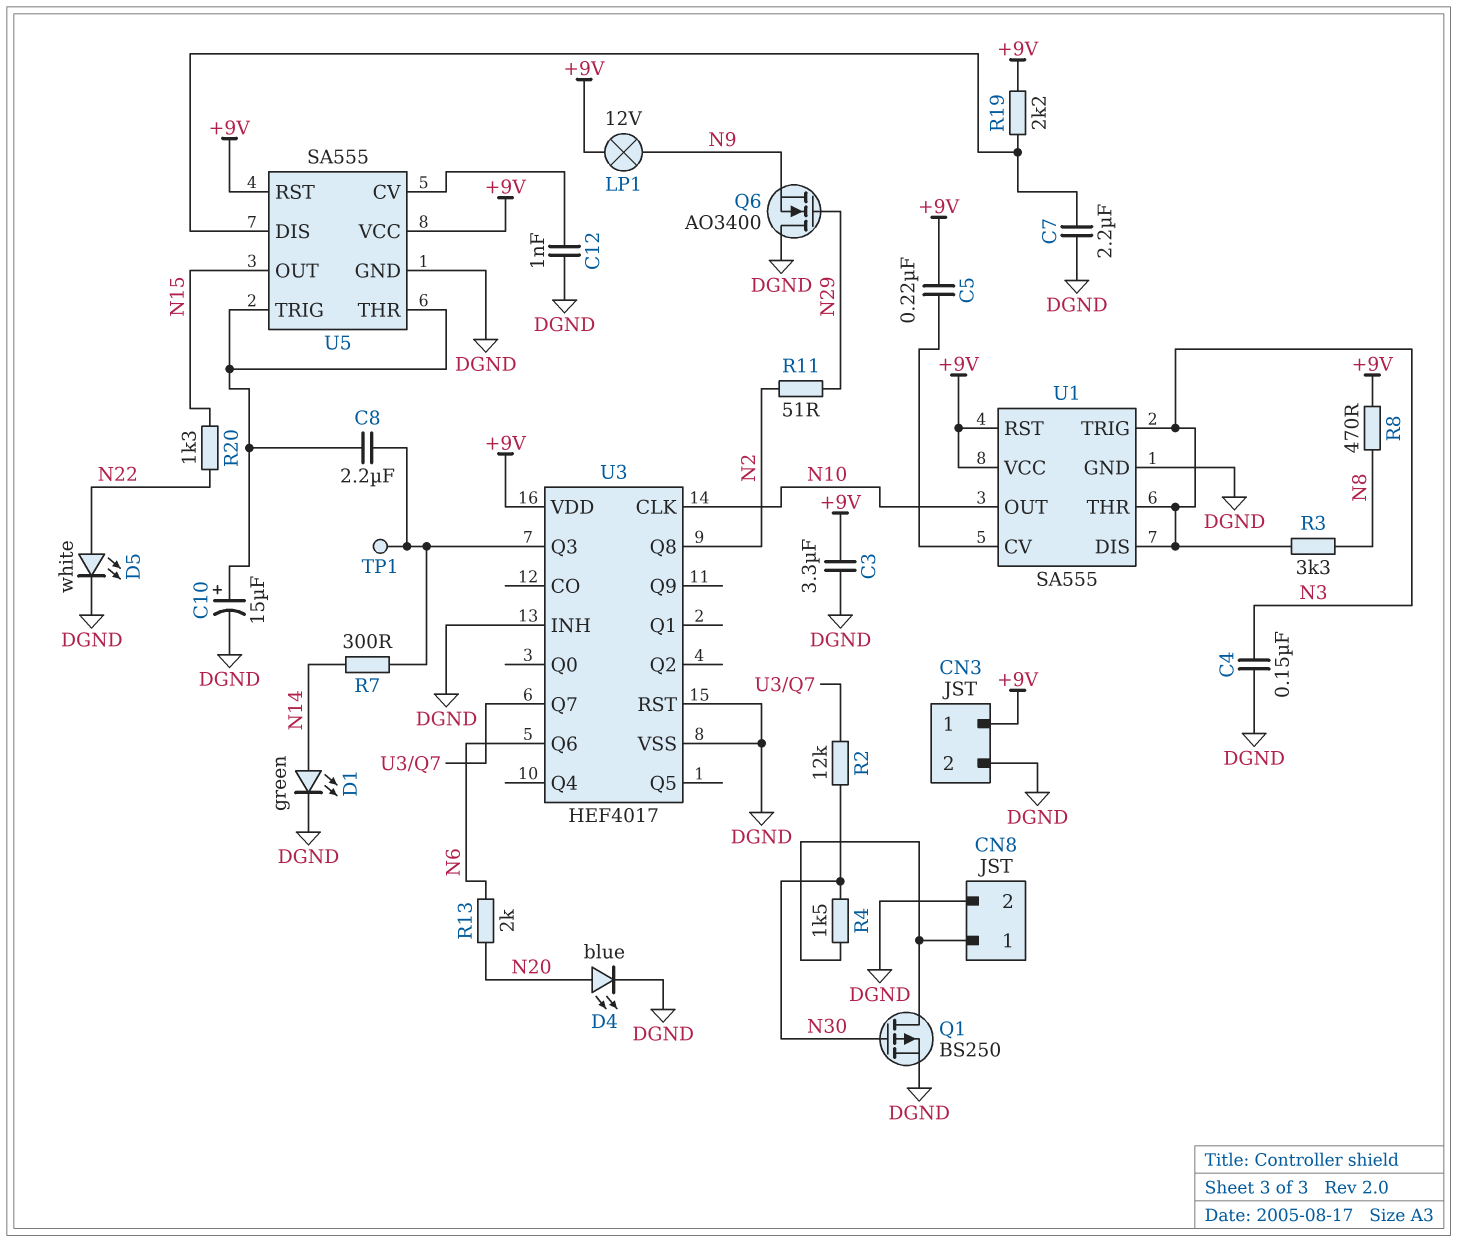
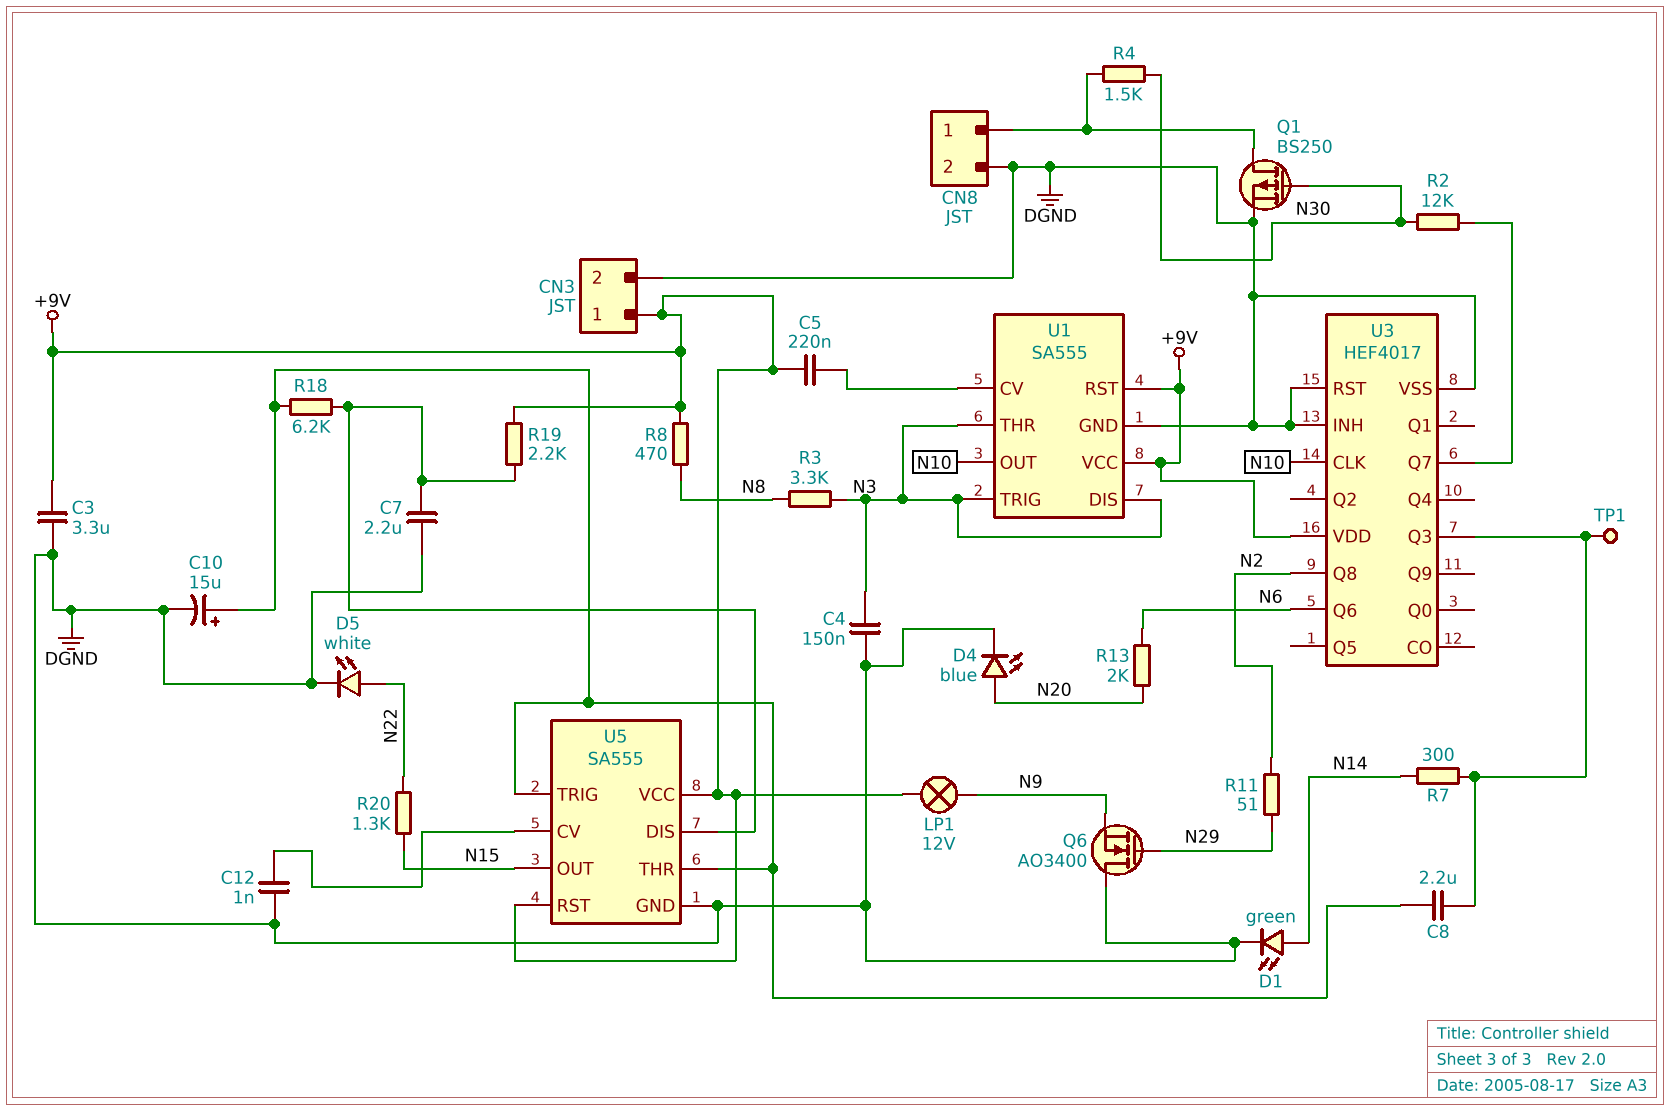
R18: none -> 6.2k (U5/DIS, U5/THR)

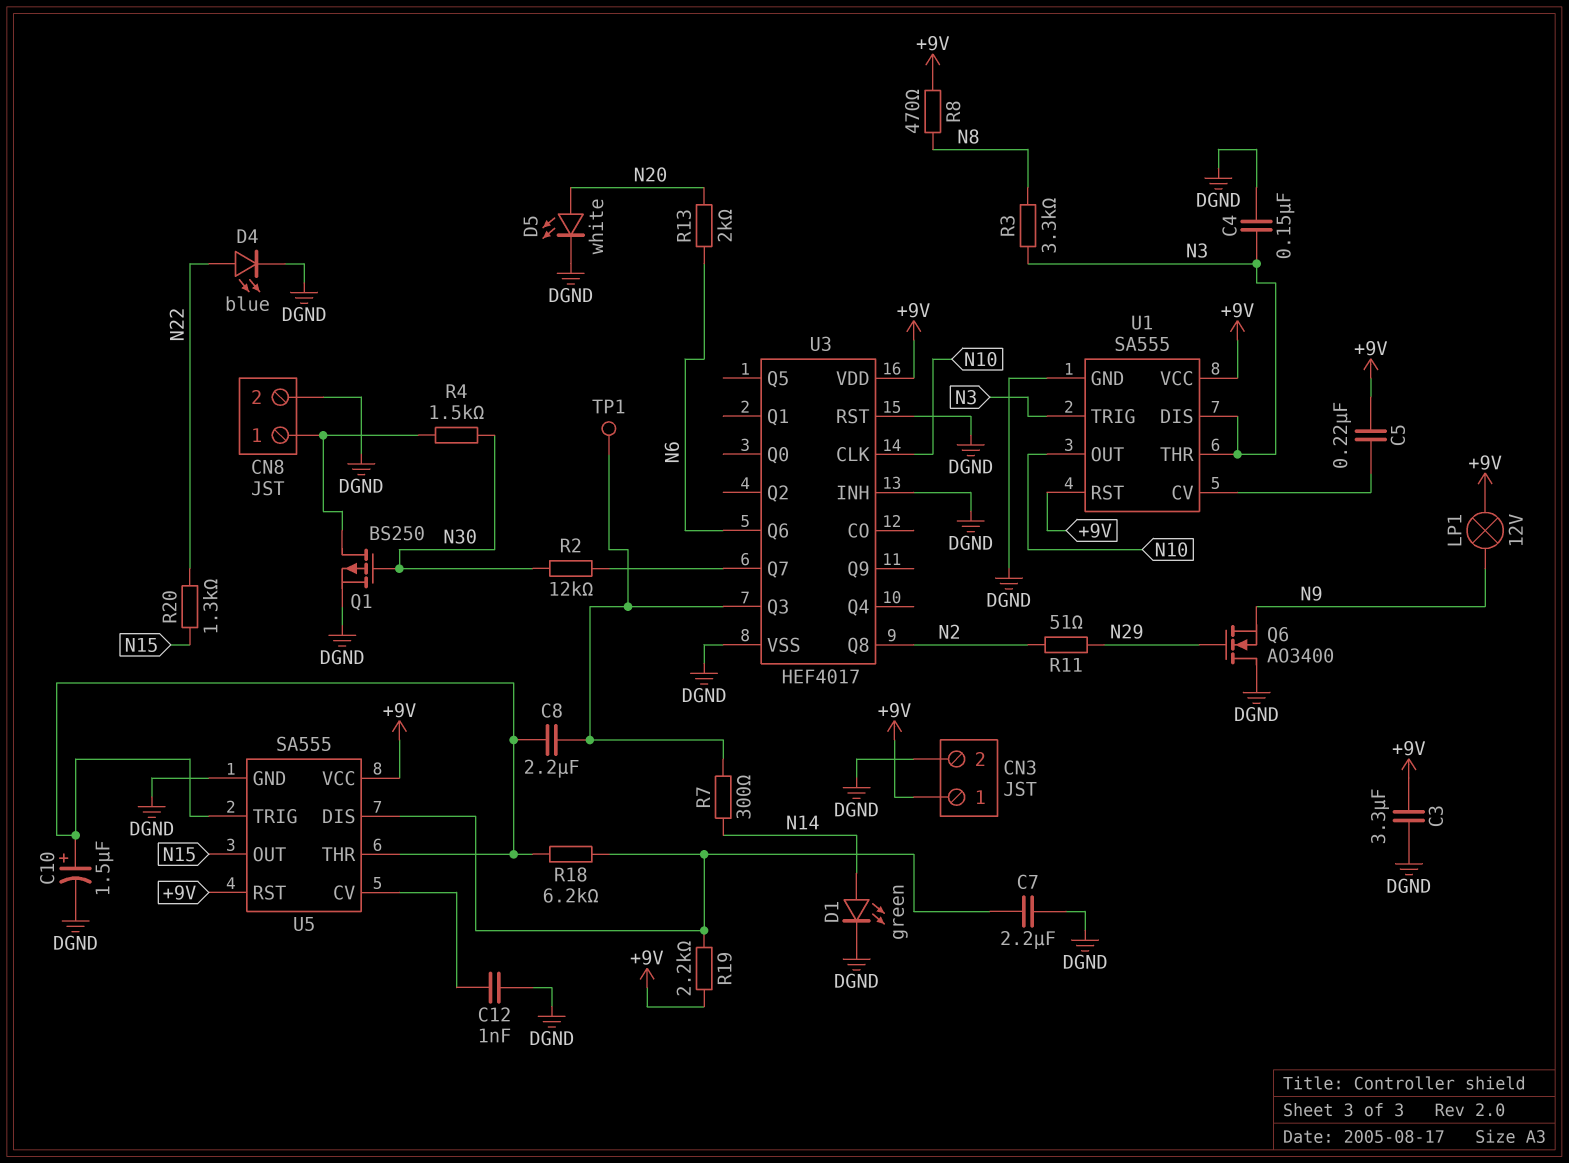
C10: 15uF (plus U5/THR, minus DGND) -> 1.5uF (plus U5/THR, minus DGND)
D4: LED blue (A N20, K DGND) -> LED blue (A N22, K DGND)
D5: LED white (A N22, K DGND) -> LED white (A N20, K DGND)

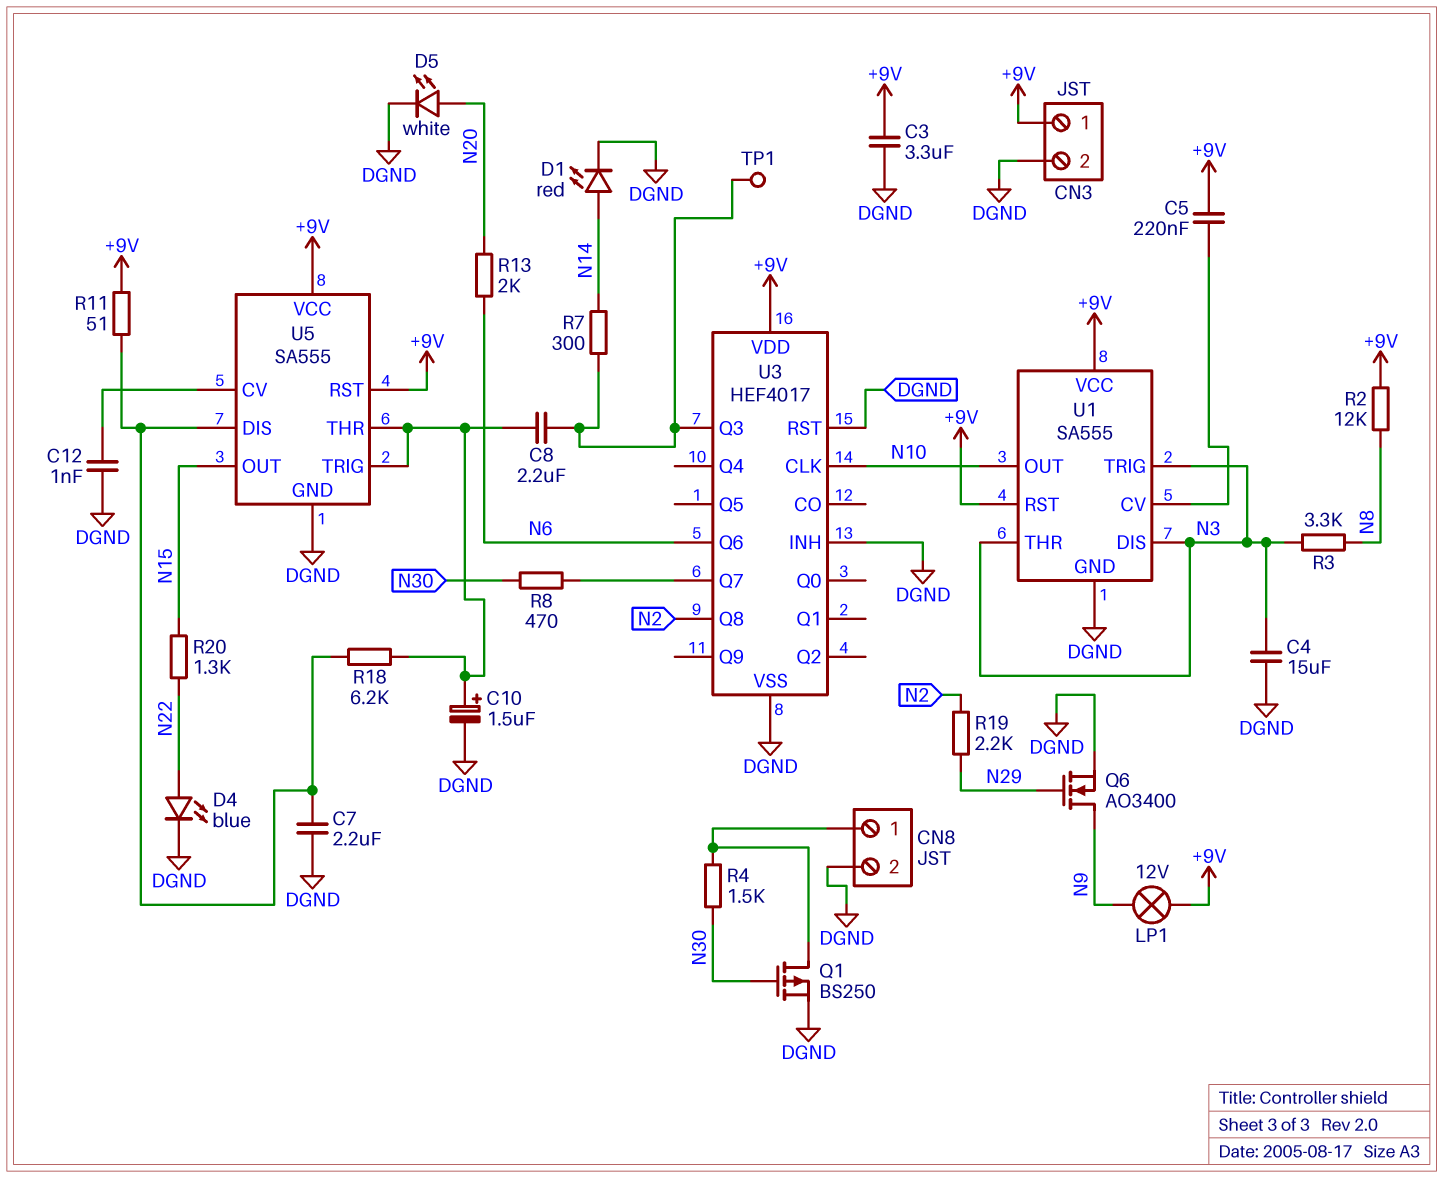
C4: 150nF (DGND, N3) -> 15uF (DGND, N3)
D1: LED green (A N14, K DGND) -> LED red (A N14, K DGND)
Q6: NMOS AO3400 (G N29, D DGND, S N9) -> NMOS AO3400 (G N29, D N9, S DGND)
R2: 12k (N30, U3/Q7) -> 12k (+9V, N8)
R8: 470 (+9V, N8) -> 470 (N30, U3/Q7)
R11: 51 (N2, N29) -> 51 (+9V, U5/DIS)
R19: 2.2k (+9V, U5/DIS) -> 2.2k (N2, N29)

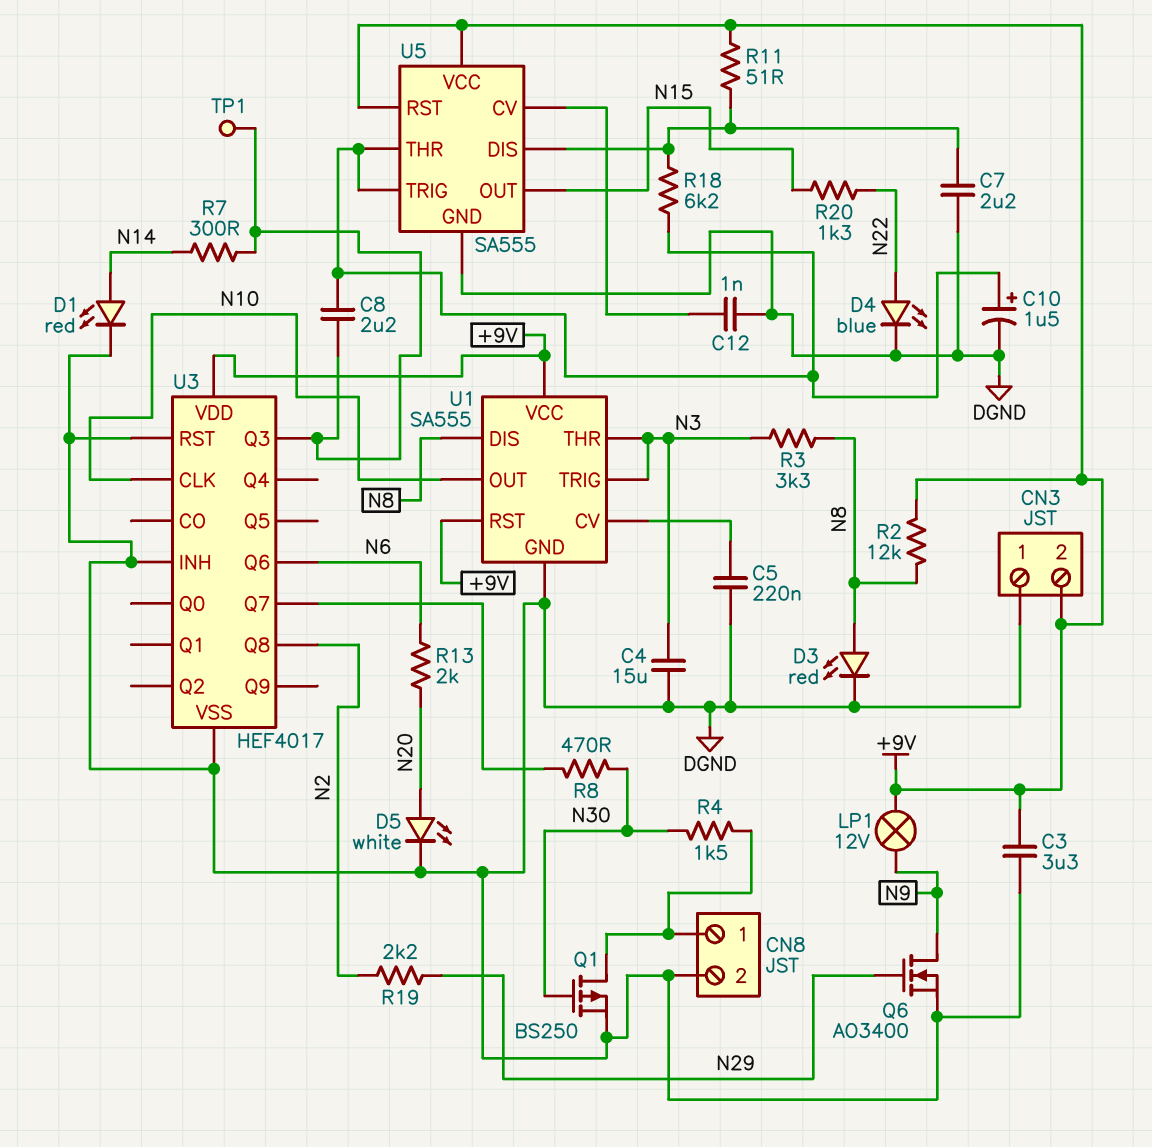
C5: 220nF (+9V, U1/CV) -> 220nF (DGND, U1/CV)
CN3 pin 1: +9V -> DGND
CN3 pin 2: DGND -> +9V
D3: none -> LED red (A N8, K DGND)
U1 pin DIS: N3 -> N8

